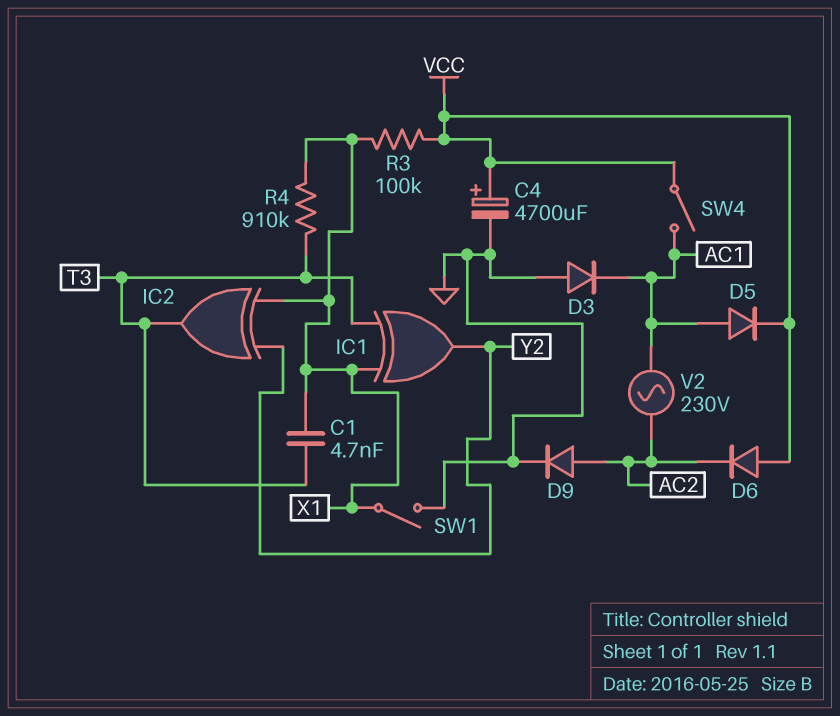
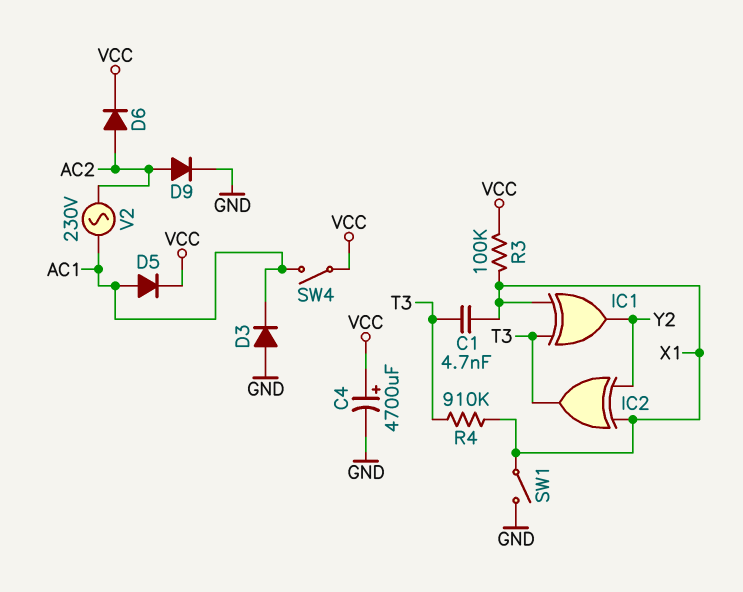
D6: diode (A VCC, K AC2) -> diode (A AC2, K VCC)

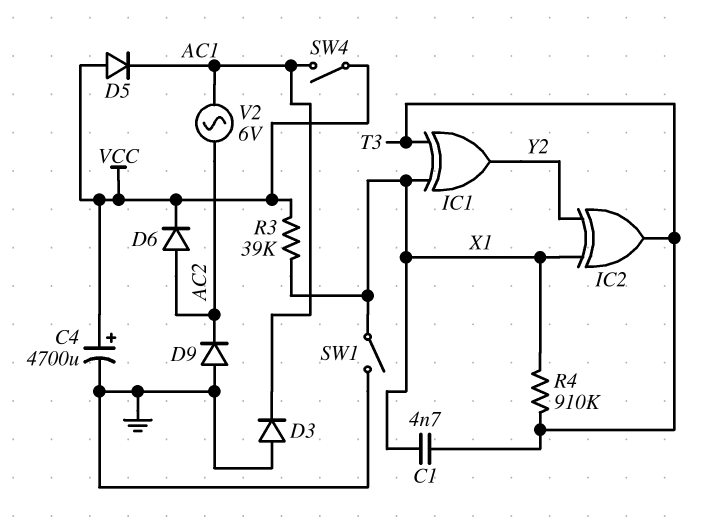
D5: diode (A AC1, K VCC) -> diode (A VCC, K AC1)
D9: diode (A AC2, K GND) -> diode (A GND, K AC2)
R3: 100k (VCC, X1) -> 39k (VCC, X1)
V2: AC 230V (AC1, AC2) -> AC 6V (AC1, AC2)

